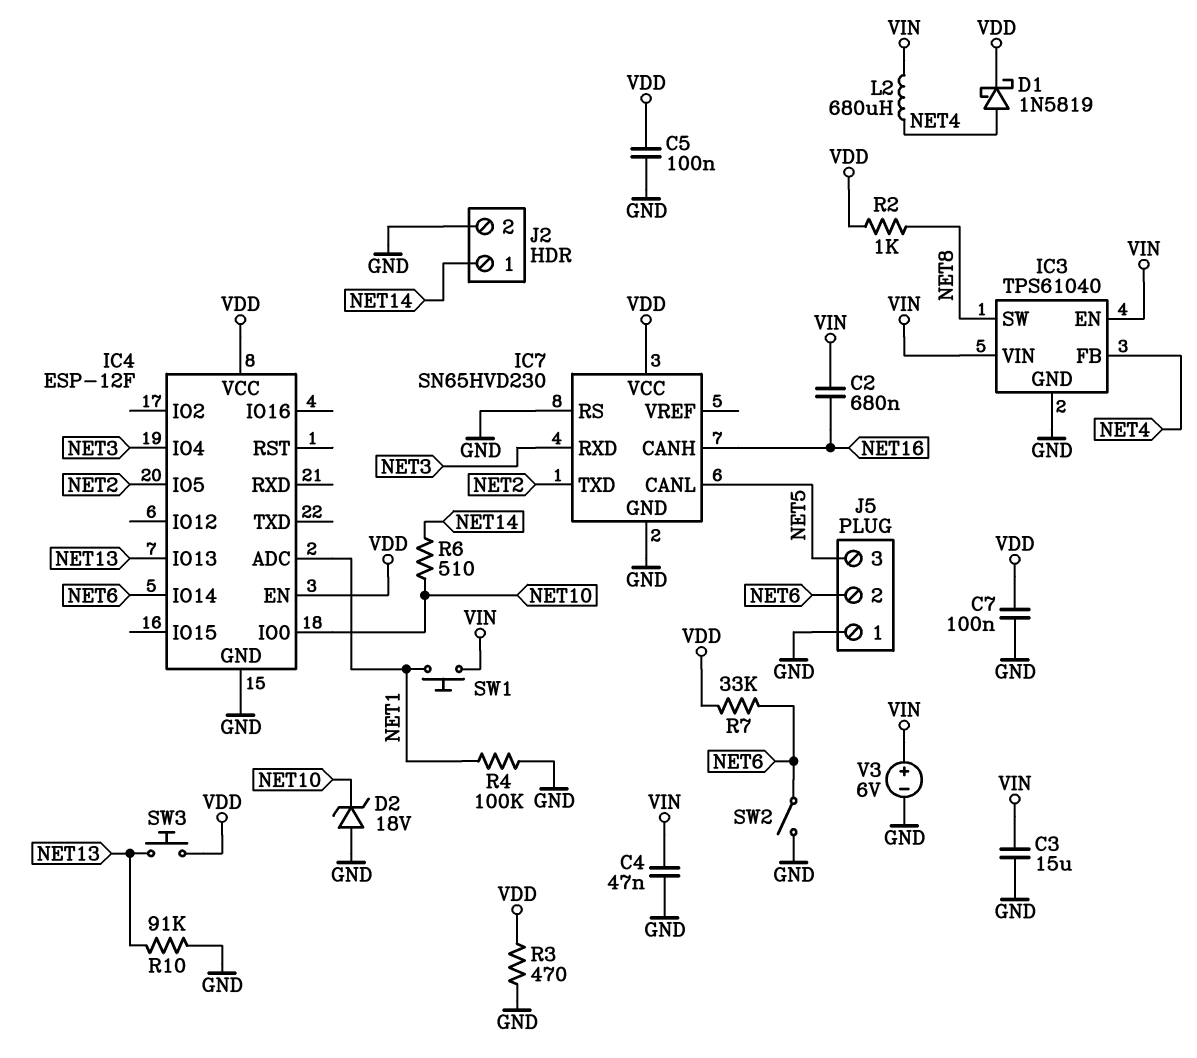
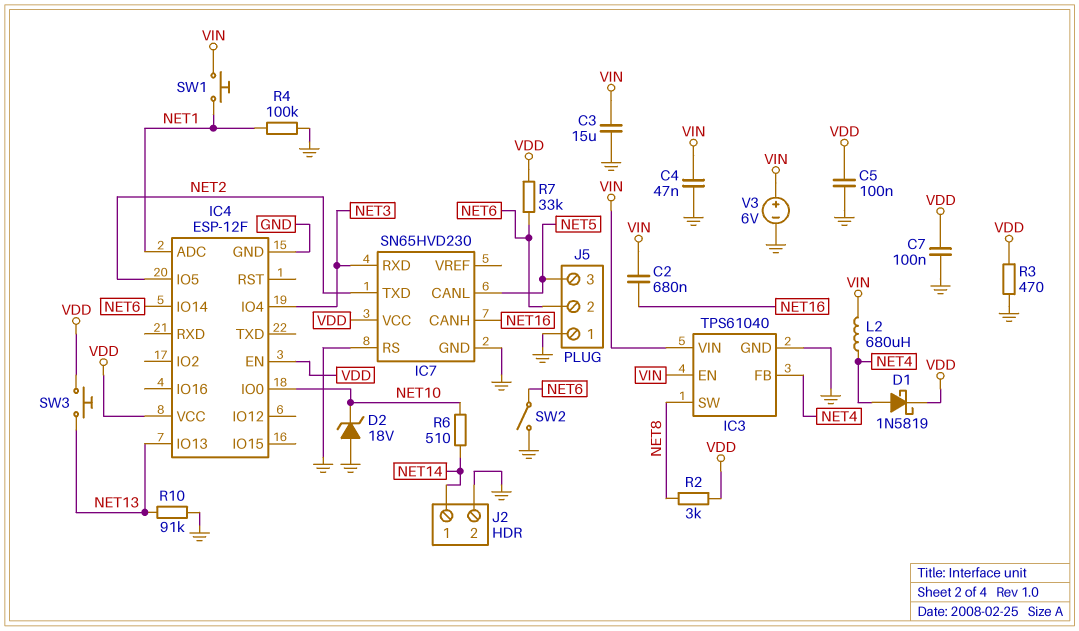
R2: 1k (NET8, VDD) -> 3k (NET8, VDD)

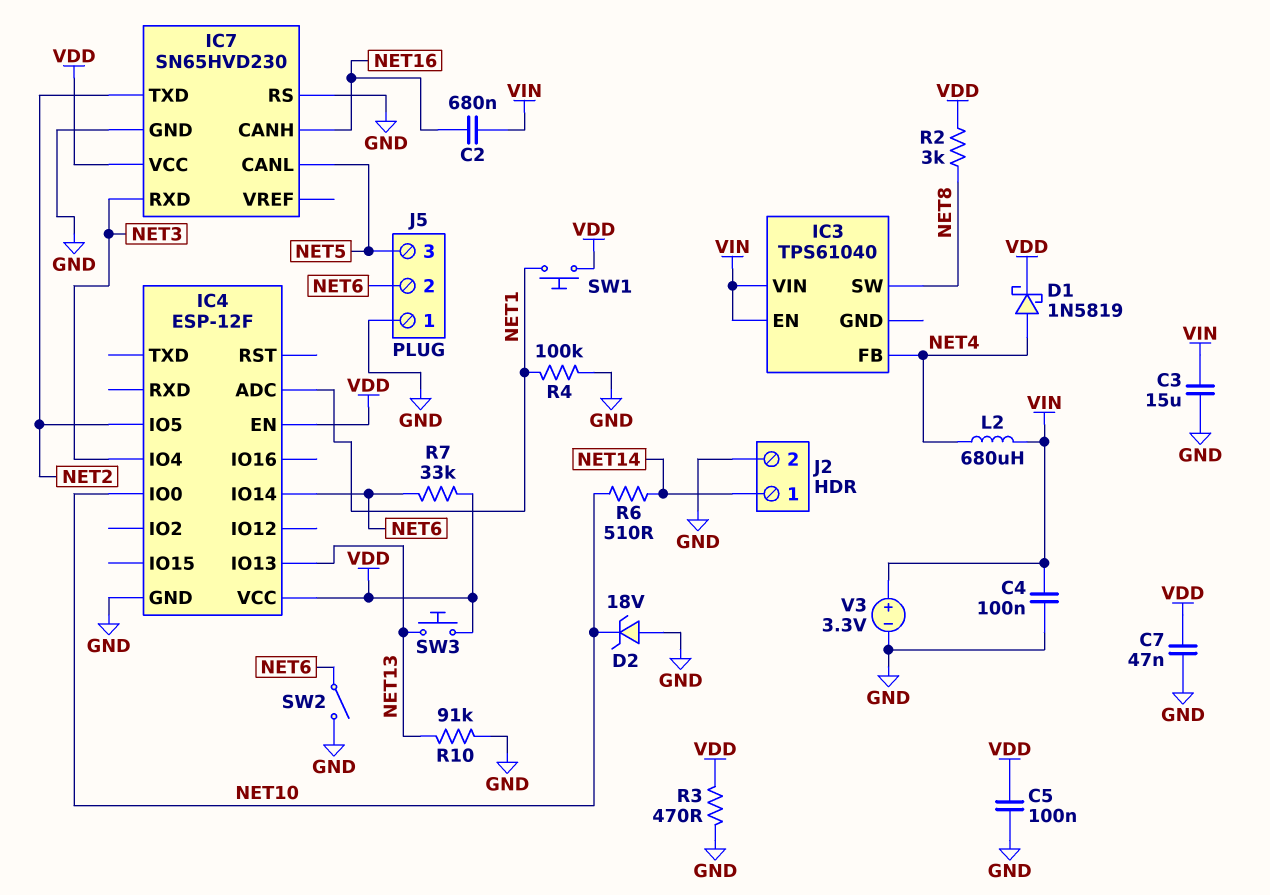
C4: 47nF (GND, VIN) -> 100nF (GND, VIN)
C7: 100nF (GND, VDD) -> 47nF (GND, VDD)
IC3 pin GND: GND -> none
SW1: button (NET1, VIN) -> button (NET1, VDD)
V3: 6V (plus VIN, minus GND) -> 3.3V (plus VIN, minus GND)

